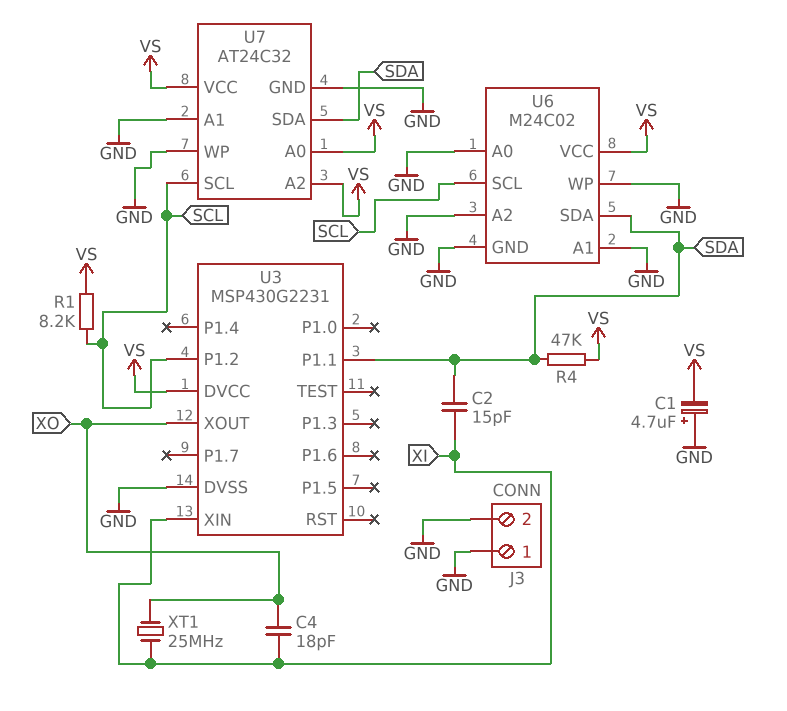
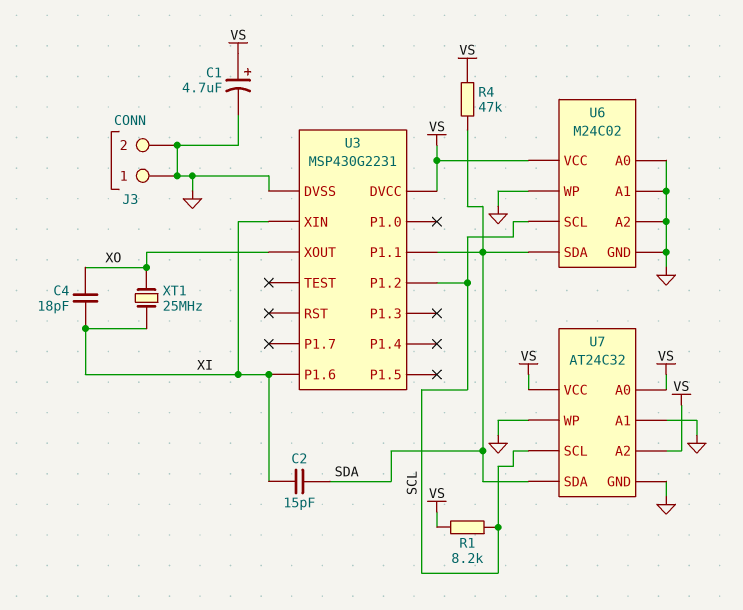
C1: 4.7uF (plus GND, minus VS) -> 4.7uF (plus VS, minus GND)
U3 pin P1.6: none -> XI

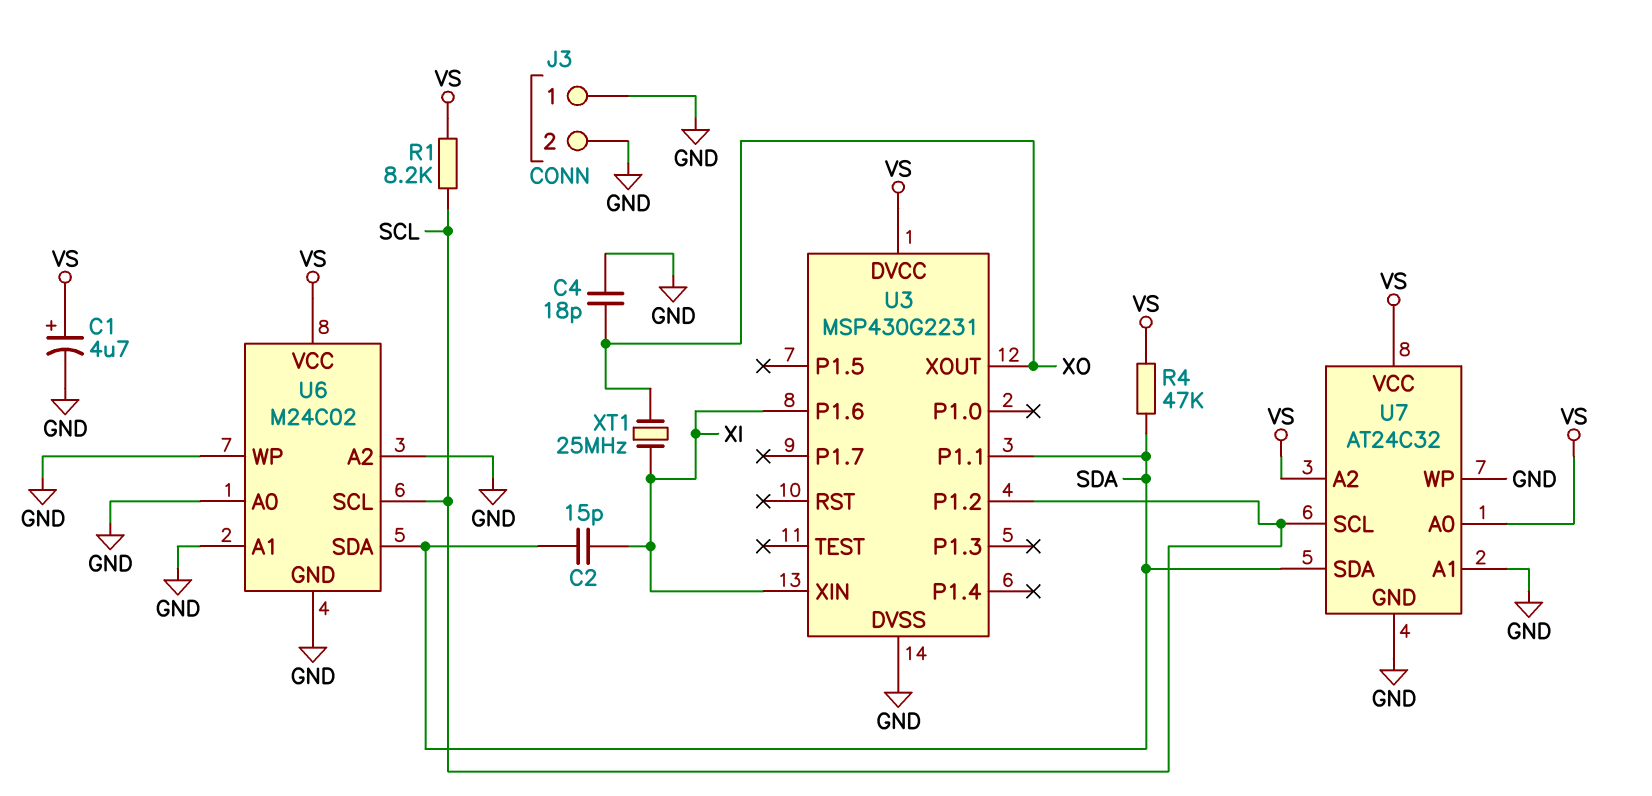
C4: 18pF (XI, XO) -> 18pF (GND, XO)

